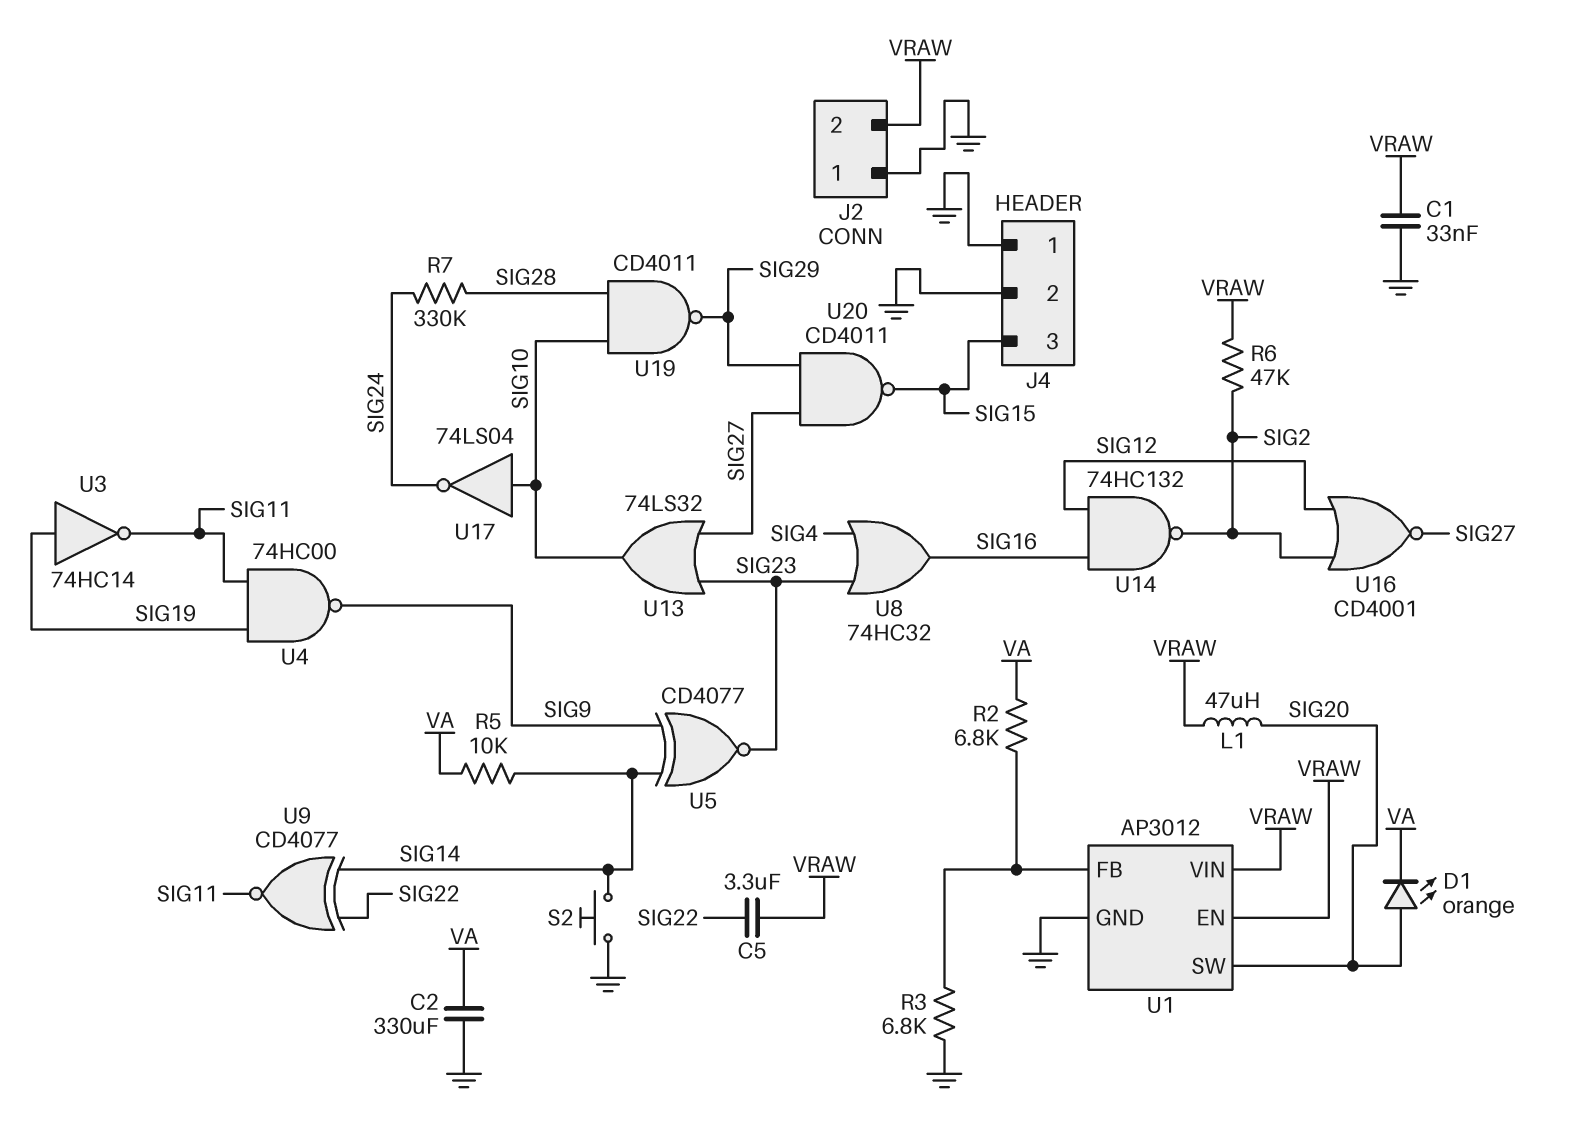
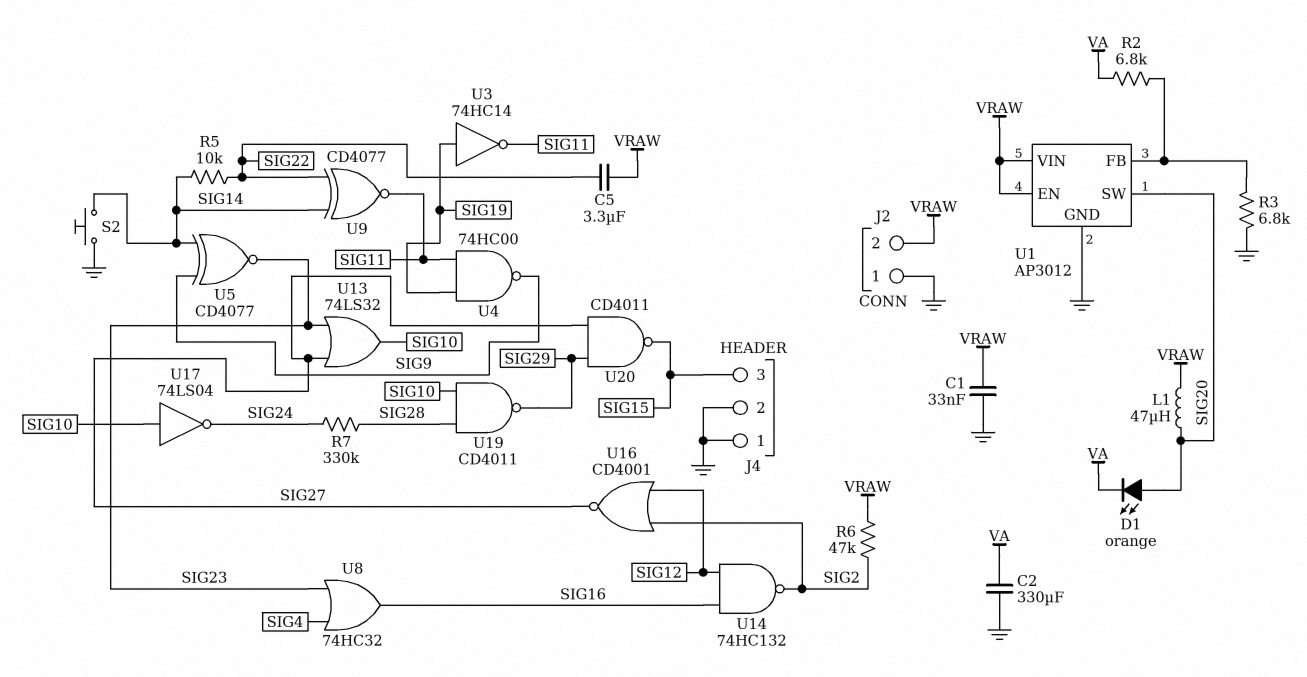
R5: 10k (SIG14, VA) -> 10k (SIG14, SIG22)

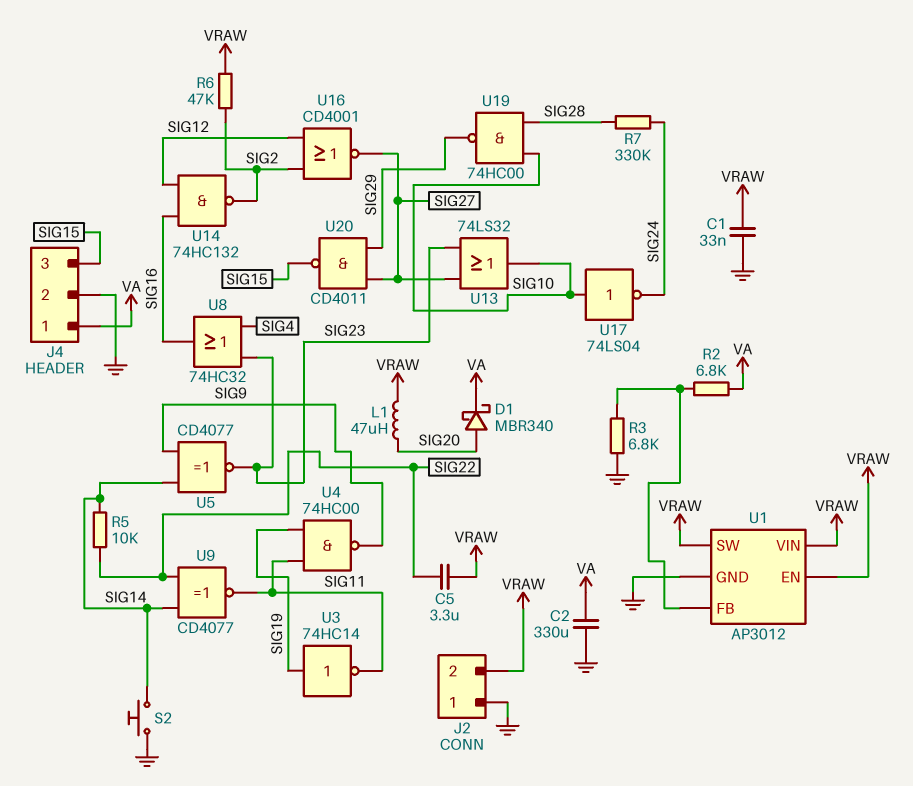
D1: LED orange (A SIG20, K VA) -> schottky MBR340 (A SIG20, K VA)
J4 pin 1: GND -> VA
U1 pin SW: SIG20 -> VRAW
U19: NAND CD4011 (in SIG10, in SIG28, out SIG29) -> NAND 74HC00 (in SIG10, in SIG28, out SIG29)

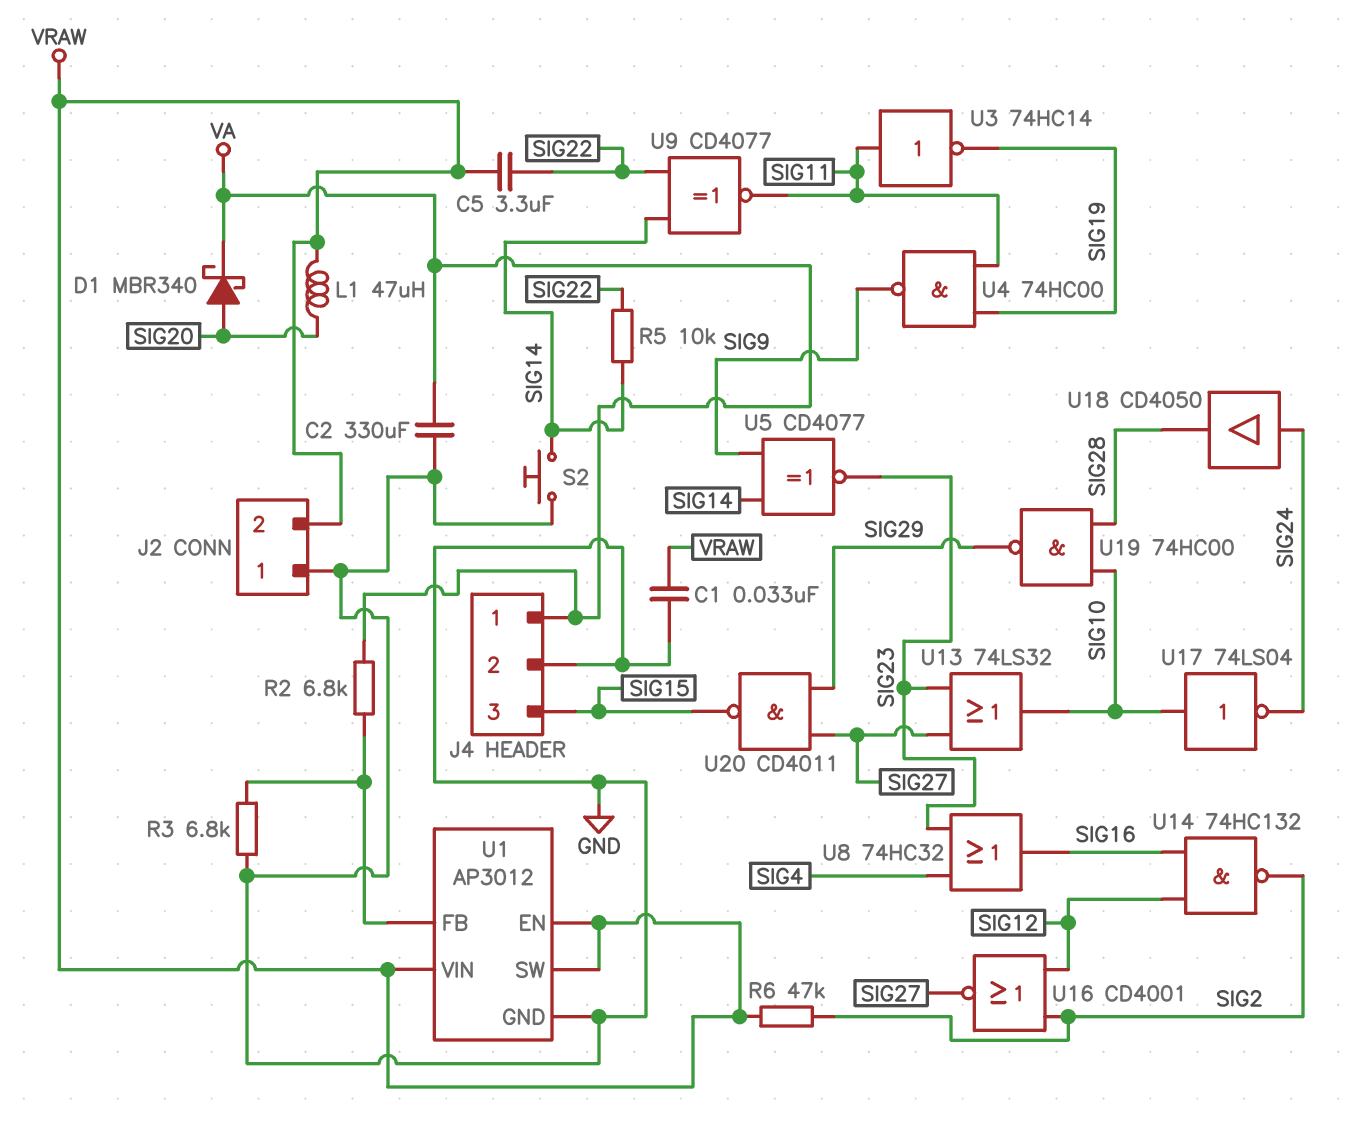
R7: 330k (SIG24, SIG28) -> none
U3: NOT 74HC14 (in SIG19, out SIG11) -> NOT 74HC14 (in SIG11, out SIG19)
U18: none -> buffer CD4050 (in SIG24, out SIG28)

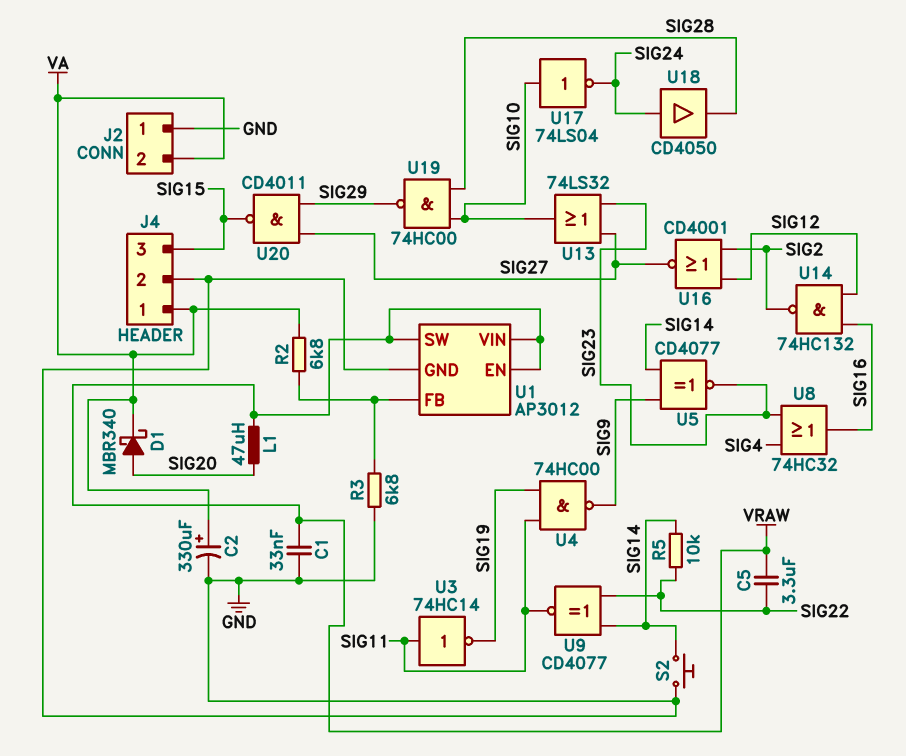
C2: 330uF (GND, VA) -> 330uF (plus VA, minus GND)
J2 pin 2: VRAW -> VA
R6: 47k (SIG2, VRAW) -> none

